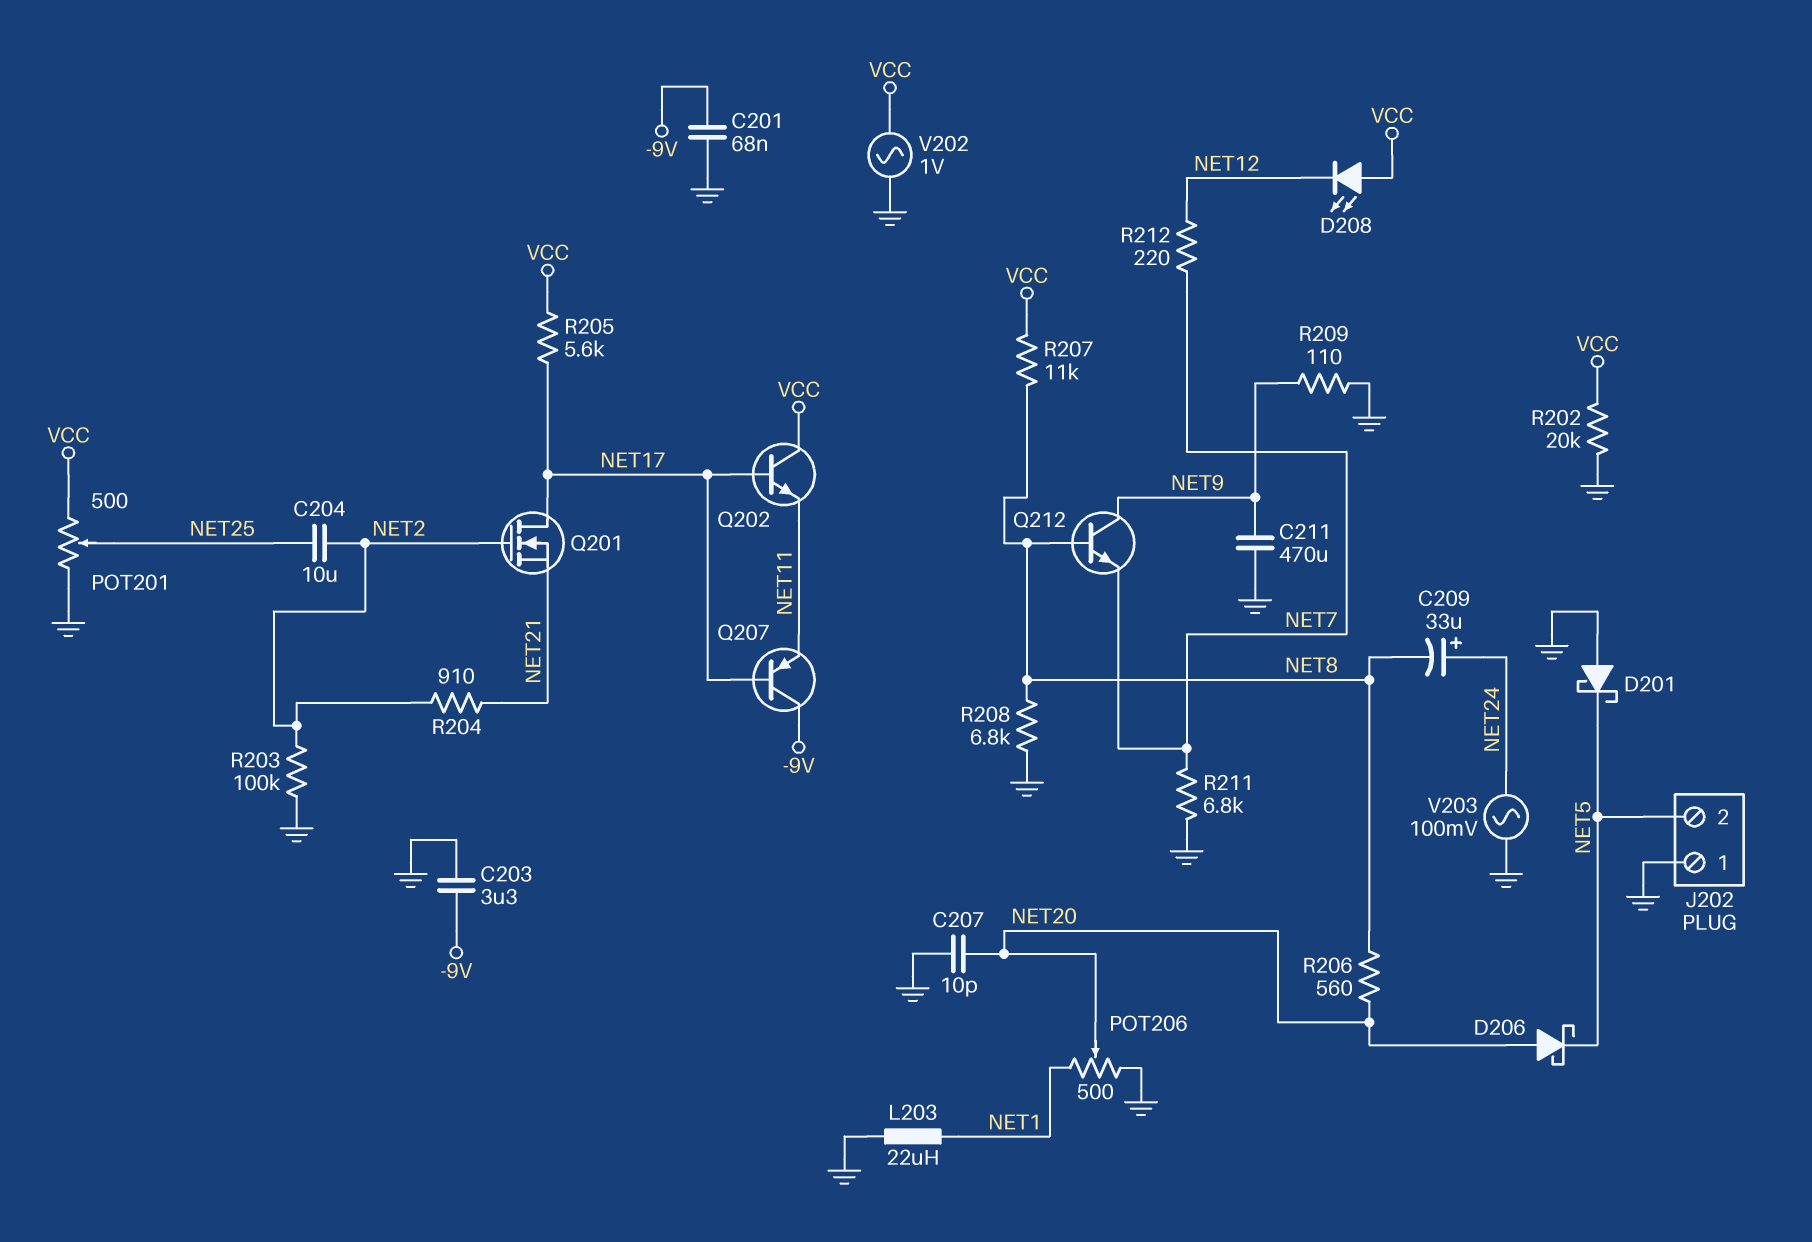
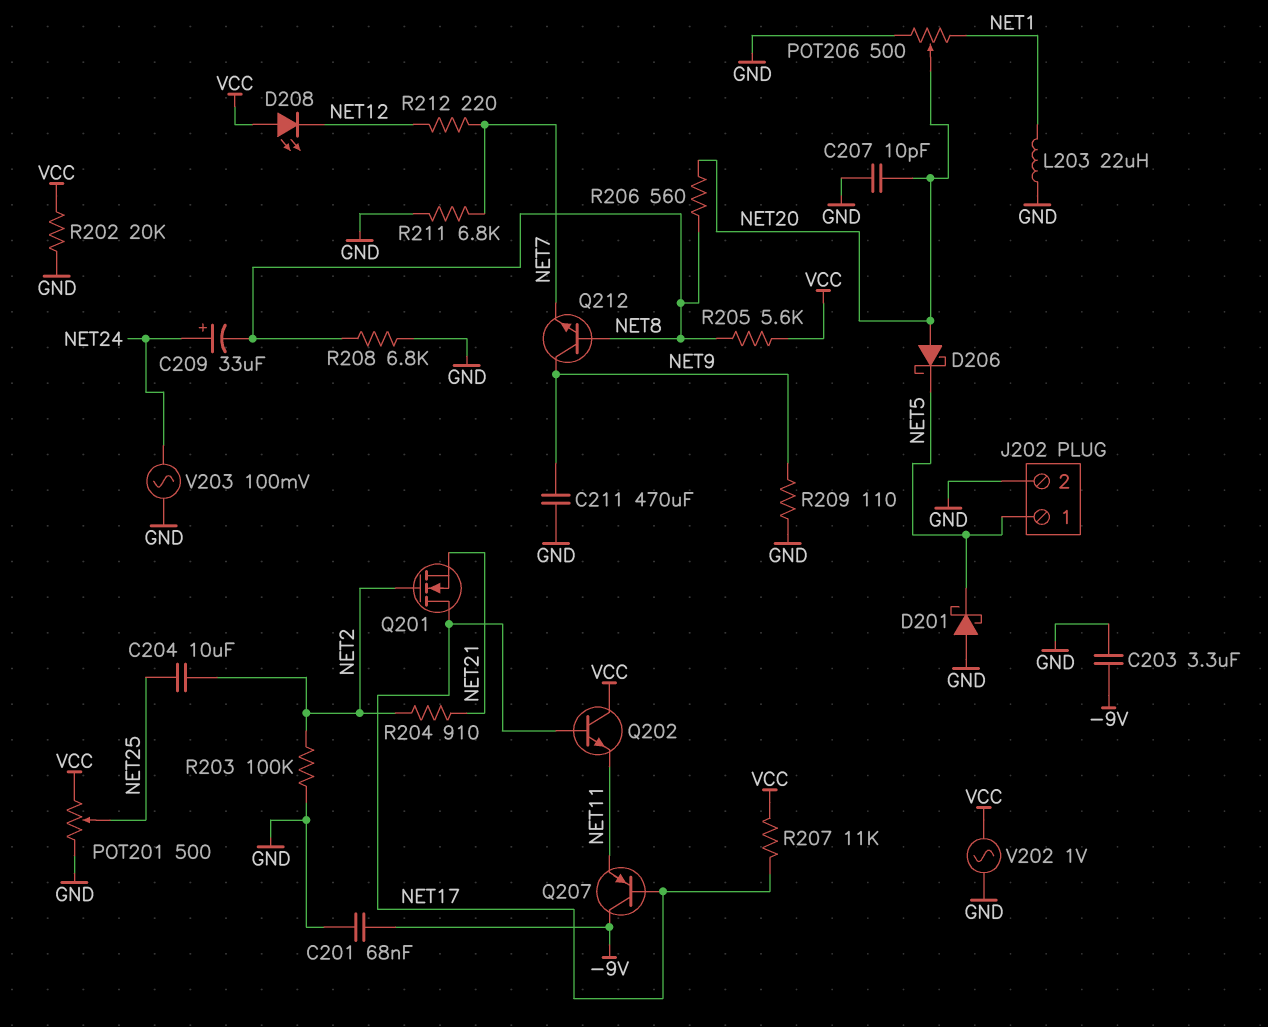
J202 pin 1: GND -> NET5
J202 pin 2: NET5 -> GND
R205: 5.6k (NET17, VCC) -> 5.6k (NET8, VCC)
R207: 11k (NET8, VCC) -> 11k (NET17, VCC)

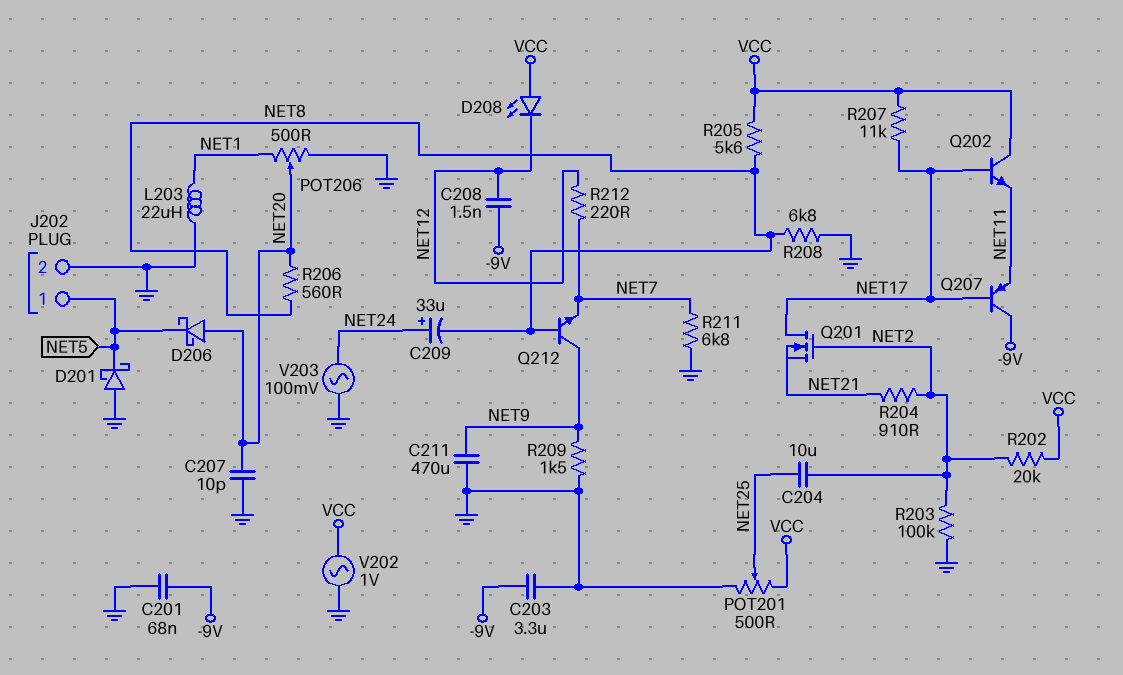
C208: none -> 1.5nF (-9V, NET12)
R202: 20k (GND, VCC) -> 20k (NET2, VCC)
R209: 110 (GND, NET9) -> 1.5k (GND, NET9)

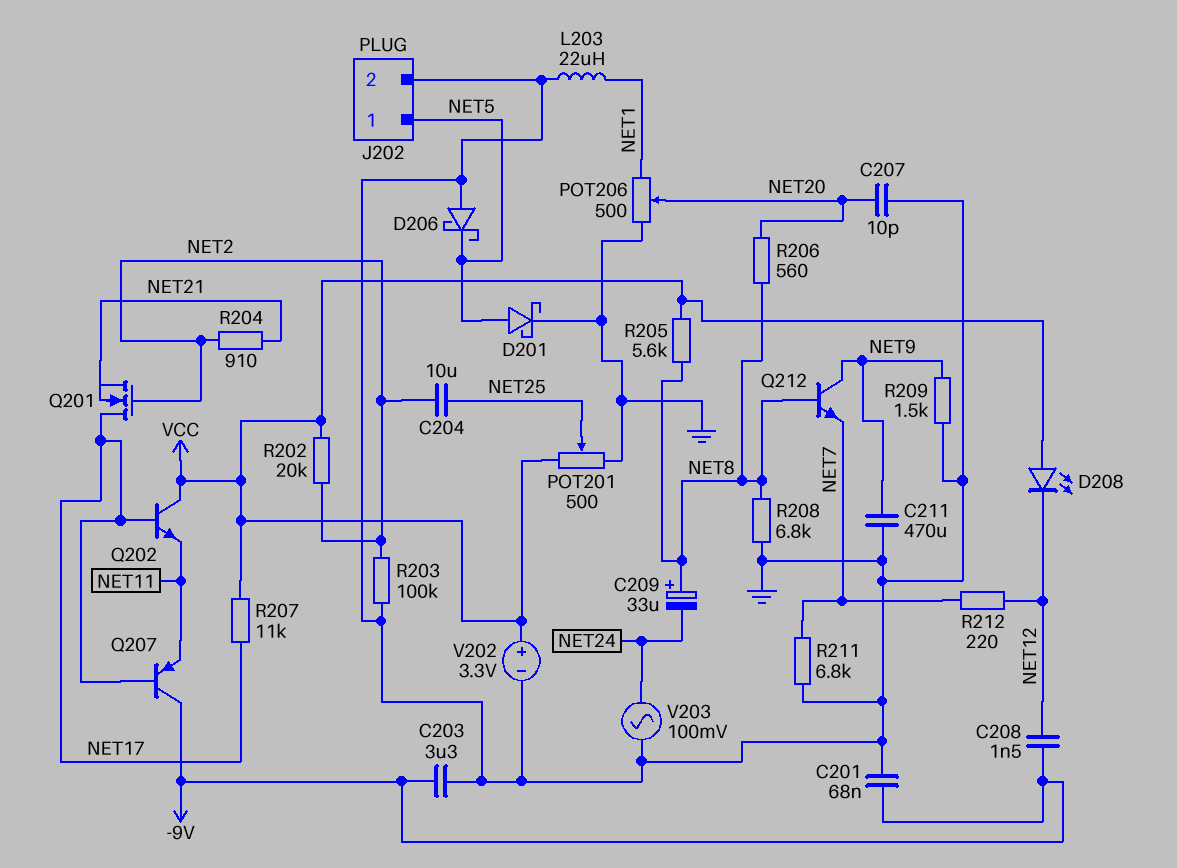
C209: 33uF (plus NET24, minus NET8) -> 33uF (plus NET8, minus NET24)
D201: schottky (A GND, K NET5) -> schottky (A NET5, K GND)
D206: schottky (A NET20, K NET5) -> schottky (A GND, K NET5)
V202: AC 1V (GND, VCC) -> 3.3V (plus VCC, minus GND)

